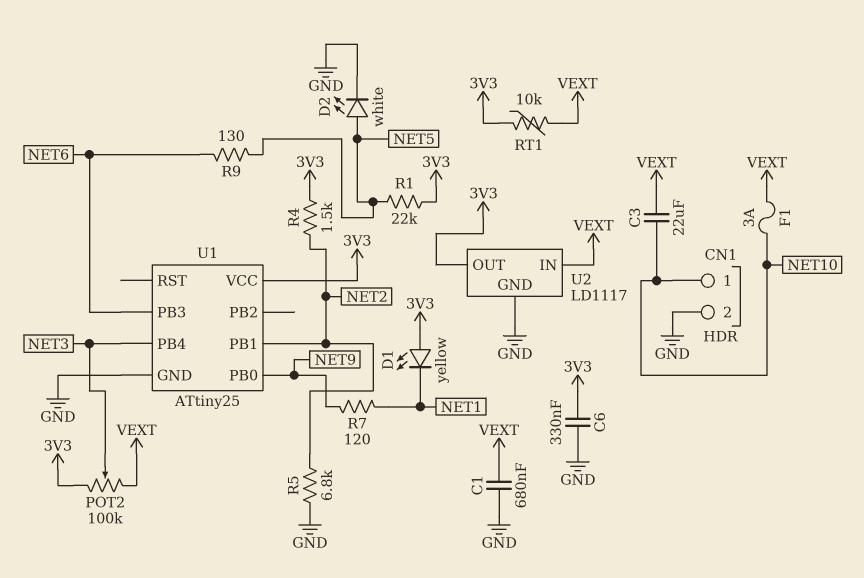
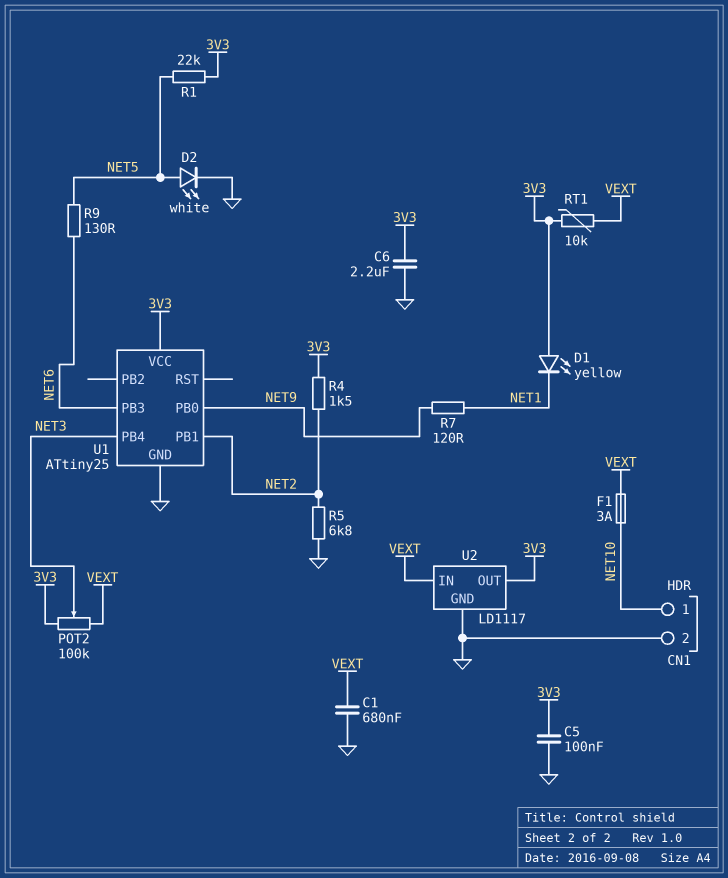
C3: 22uF (NET10, VEXT) -> none
C5: none -> 100nF (3V3, GND)
C6: 330nF (3V3, GND) -> 2.2uF (3V3, GND)

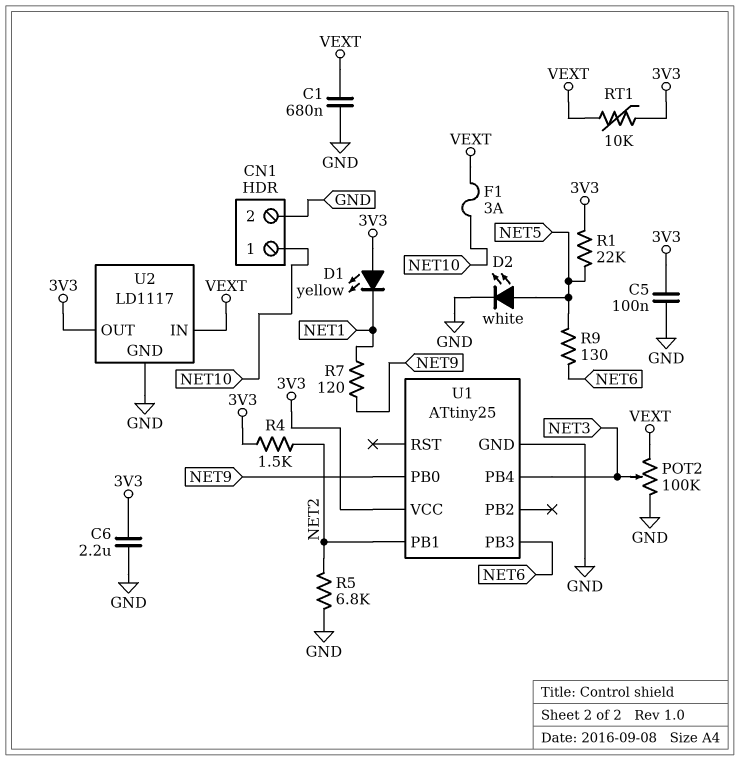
POT2: 100k (3V3, VEXT, wiper NET3) -> 100k (GND, VEXT, wiper NET3)

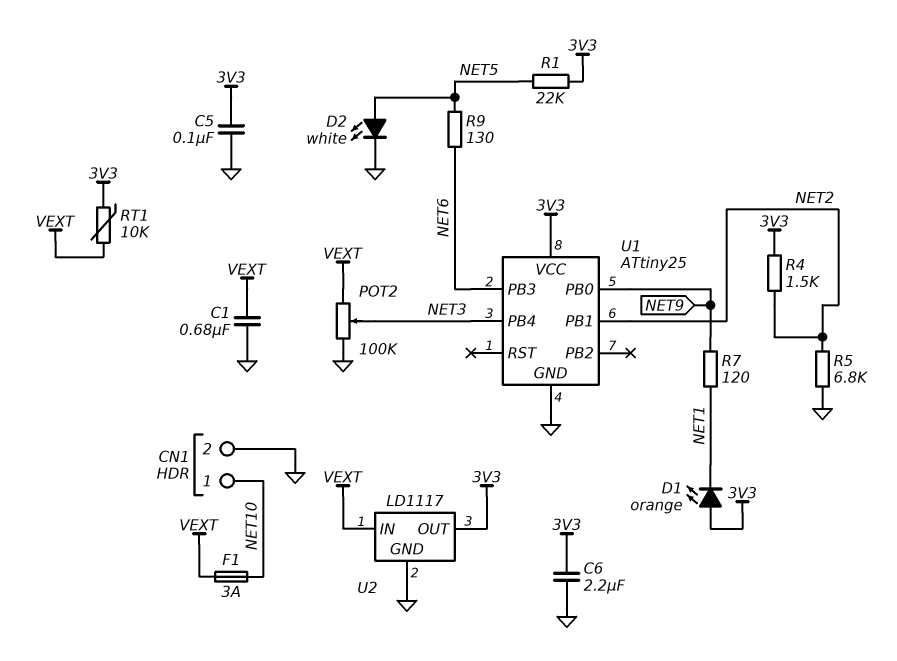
D1: LED yellow (A 3V3, K NET1) -> LED orange (A 3V3, K NET1)

